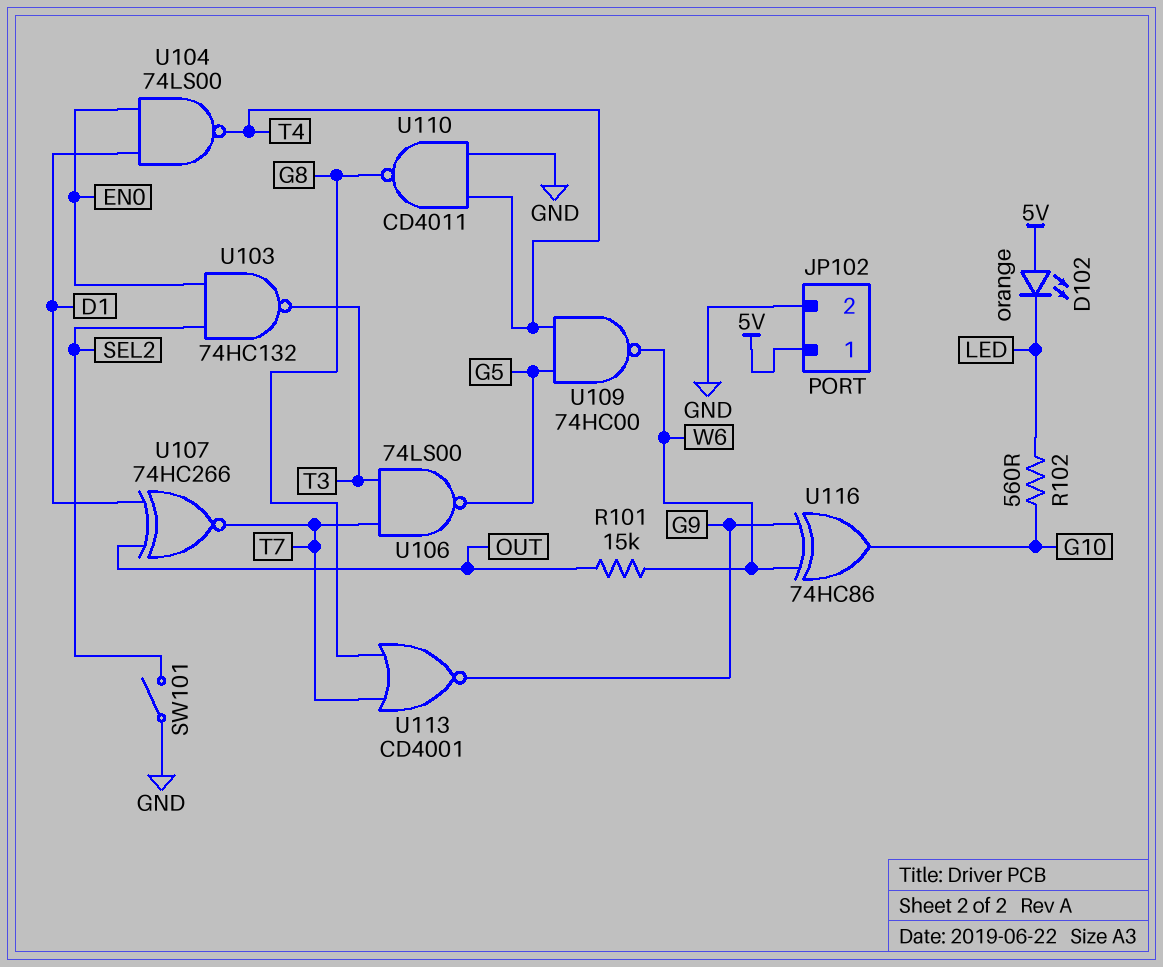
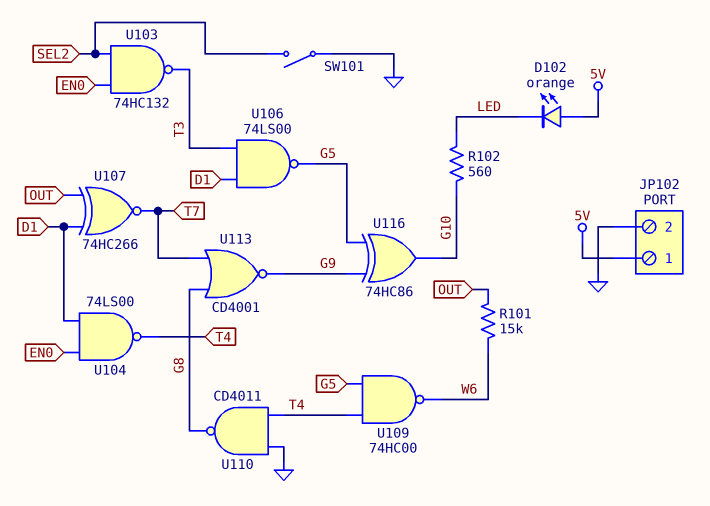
U106: NAND 74LS00 (in T3, in T7, out G5) -> NAND 74LS00 (in D1, in T3, out G5)
U116: XOR 74HC86 (in G9, in W6, out G10) -> XOR 74HC86 (in G5, in G9, out G10)

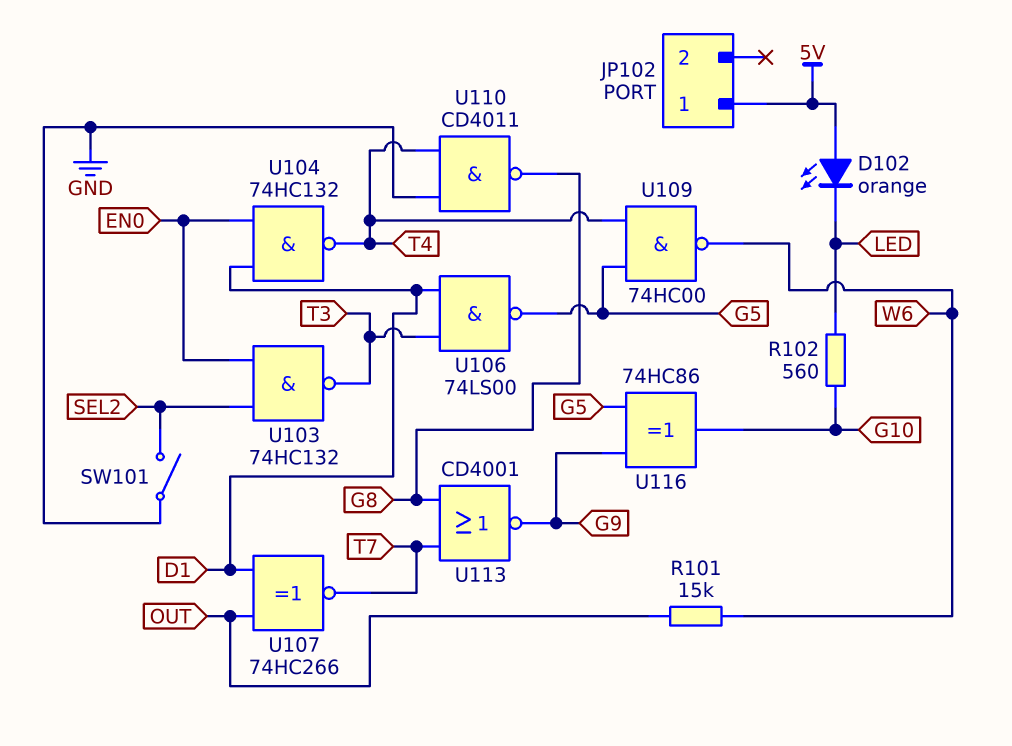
JP102 pin 2: GND -> none
U104: NAND 74LS00 (in D1, in EN0, out T4) -> NAND 74HC132 (in D1, in EN0, out T4)

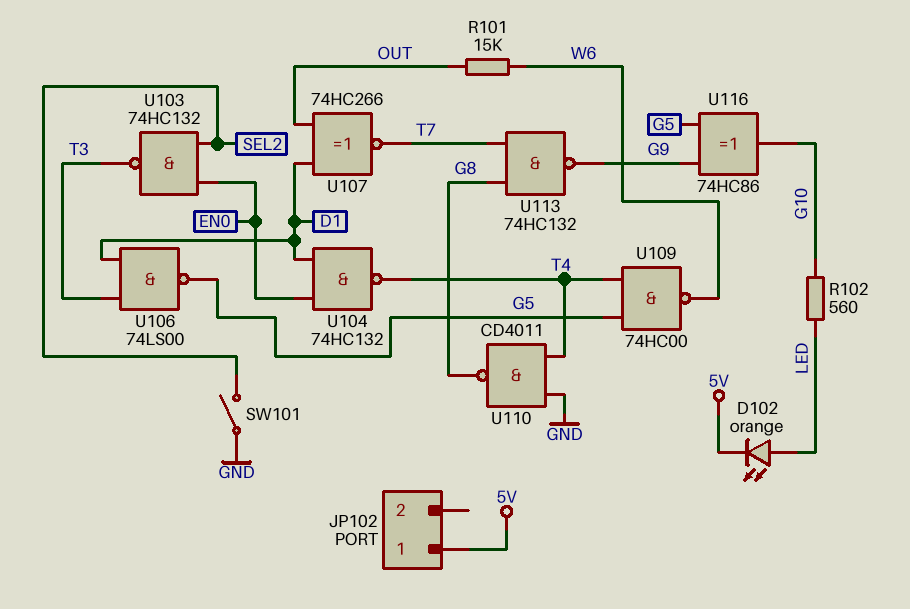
D102: LED orange (A 5V, K LED) -> LED orange (A LED, K 5V)
U113: NOR CD4001 (in G8, in T7, out G9) -> NAND 74HC132 (in G8, in T7, out G9)

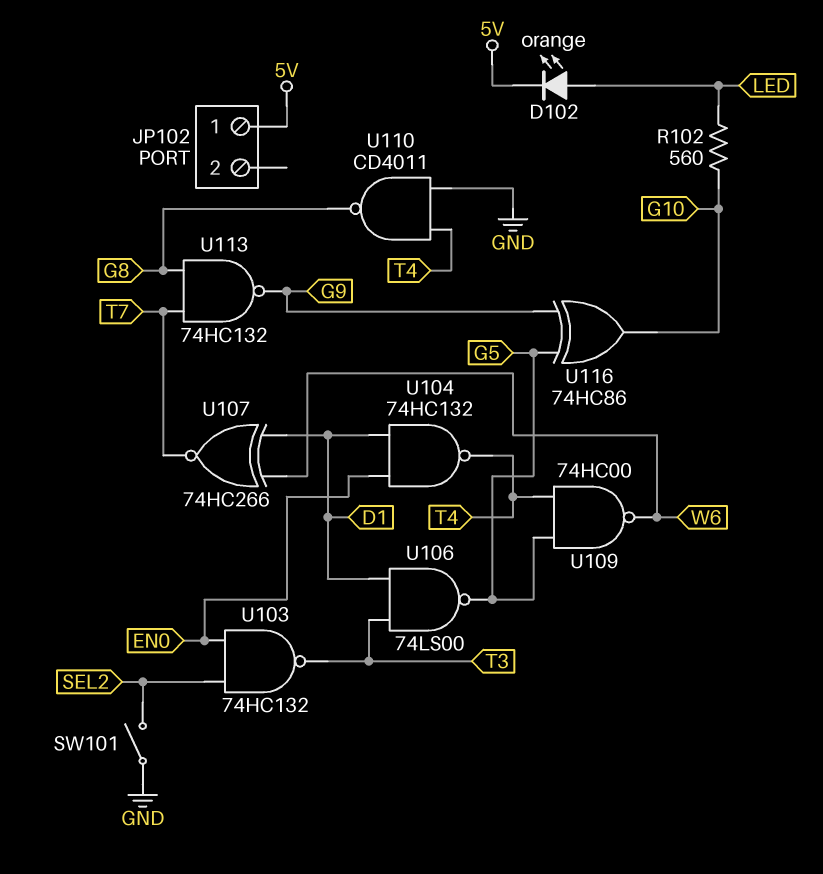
R101: 15k (OUT, W6) -> none
U107: XNOR 74HC266 (in D1, in OUT, out T7) -> XNOR 74HC266 (in D1, in W6, out T7)

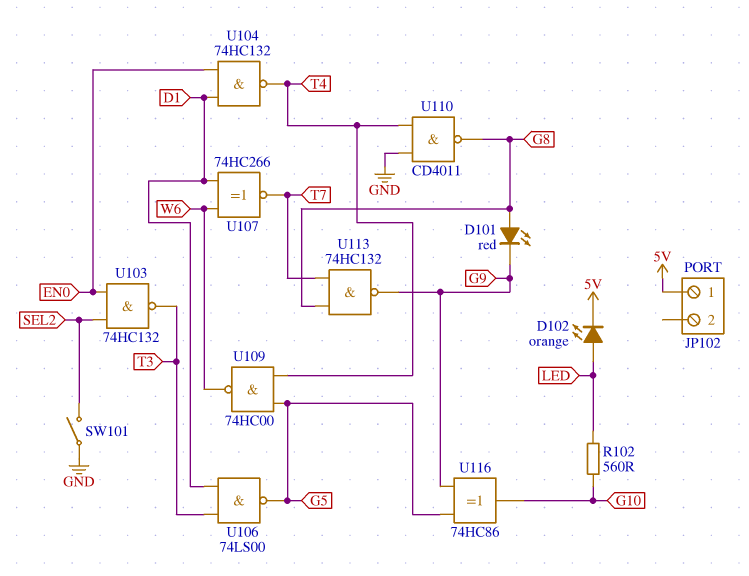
D101: none -> LED red (A G8, K G9)

